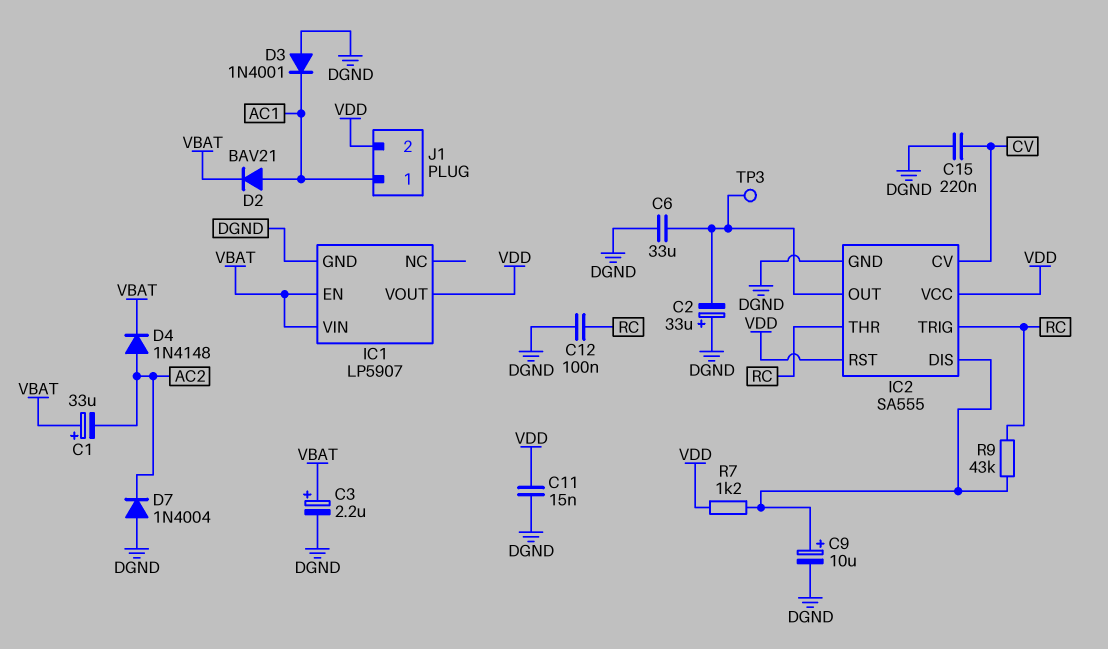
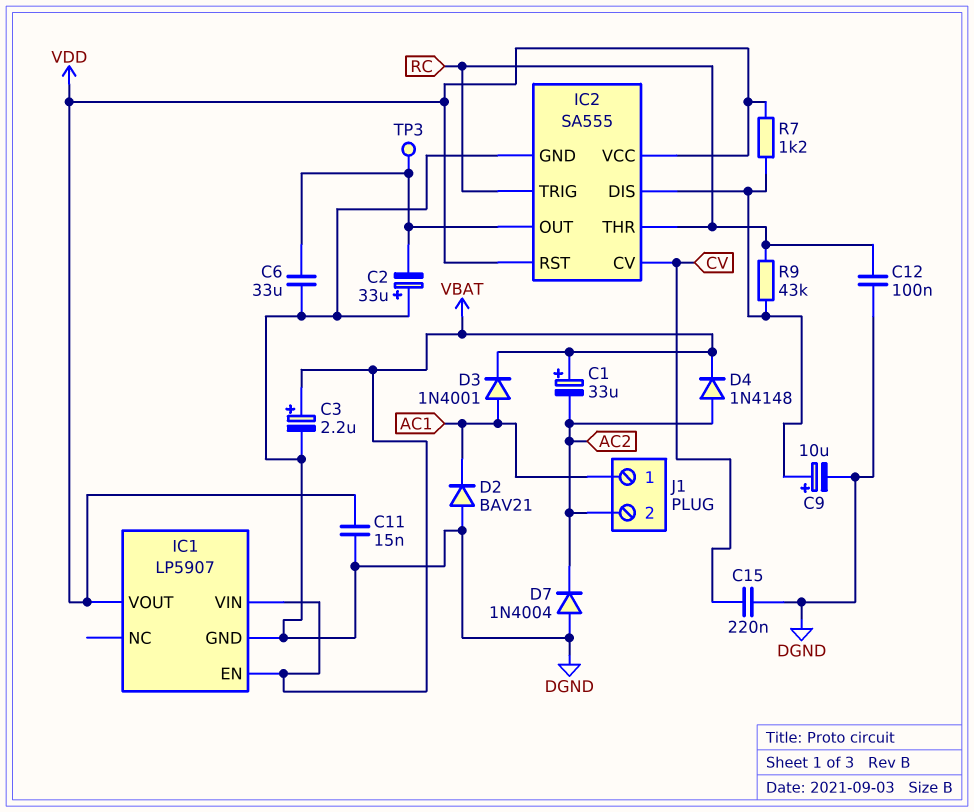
D2: diode BAV21 (A AC1, K VBAT) -> diode BAV21 (A DGND, K AC1)
D3: diode 1N4001 (A DGND, K AC1) -> diode 1N4001 (A AC1, K VBAT)
J1 pin 2: VDD -> AC2

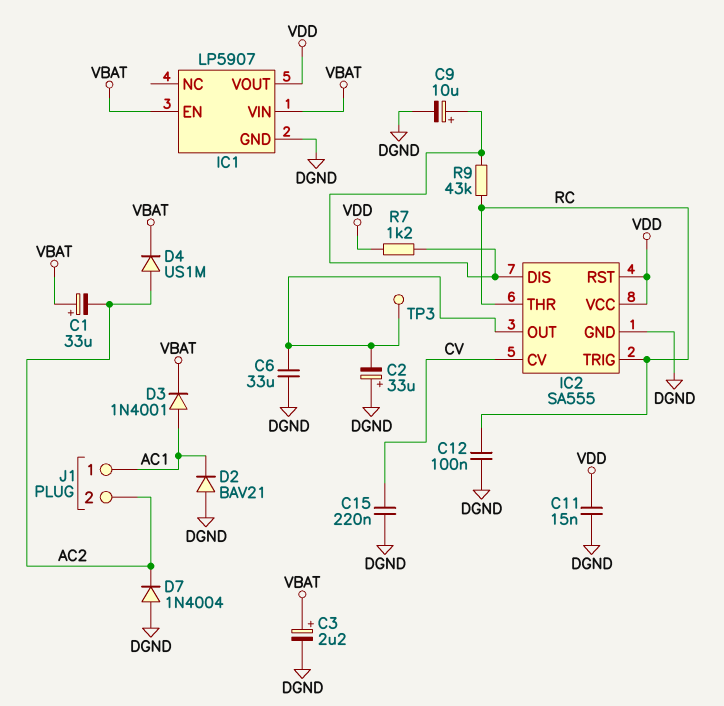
D4: diode 1N4148 (A AC2, K VBAT) -> diode US1M (A AC2, K VBAT)

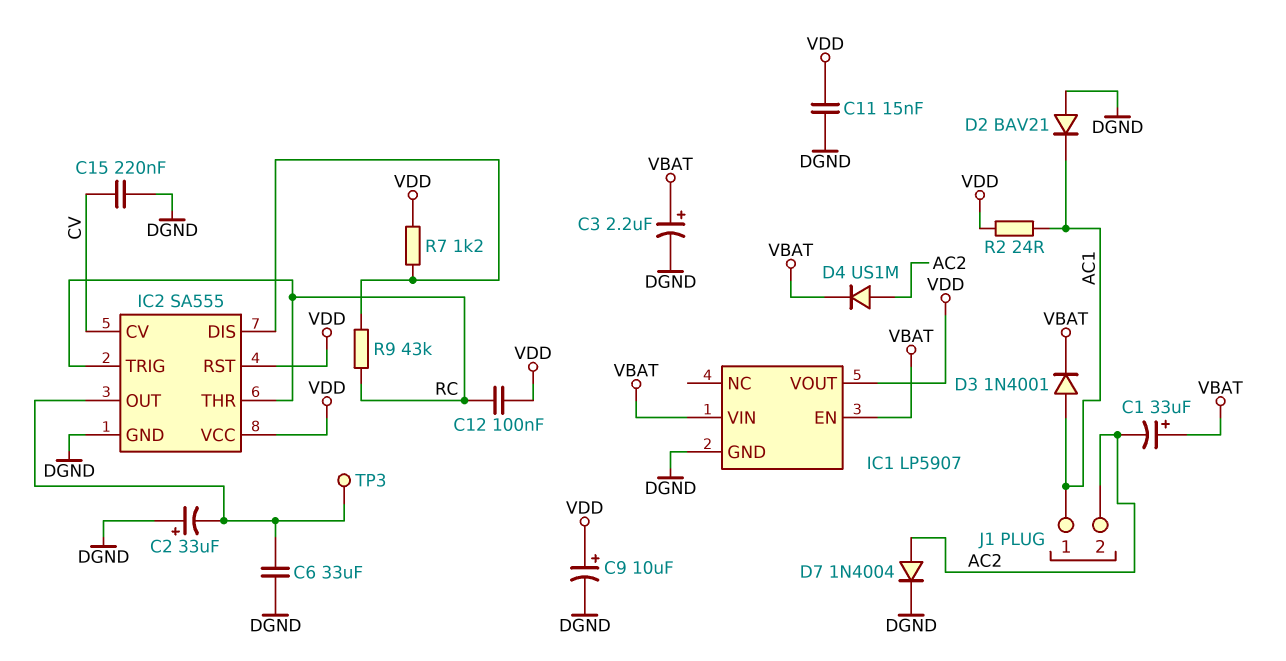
C9: 10uF (plus IC2/DIS, minus DGND) -> 10uF (plus VDD, minus DGND)
C12: 100nF (DGND, RC) -> 100nF (RC, VDD)
D7: diode 1N4004 (A DGND, K AC2) -> diode 1N4004 (A AC2, K DGND)
R2: none -> 24 (AC1, VDD)

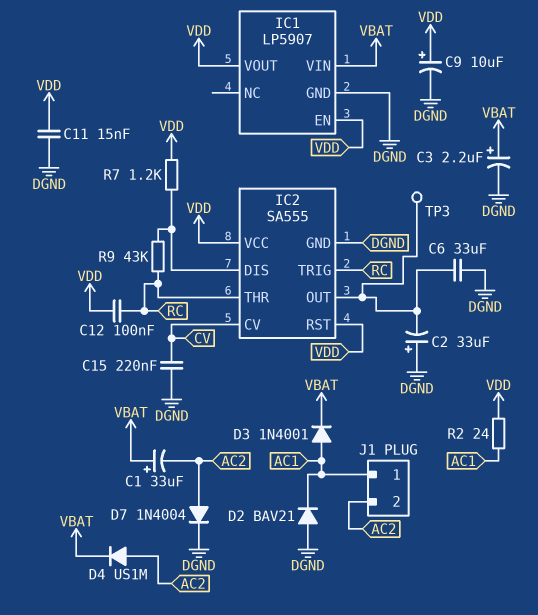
IC1 pin EN: VBAT -> VDD

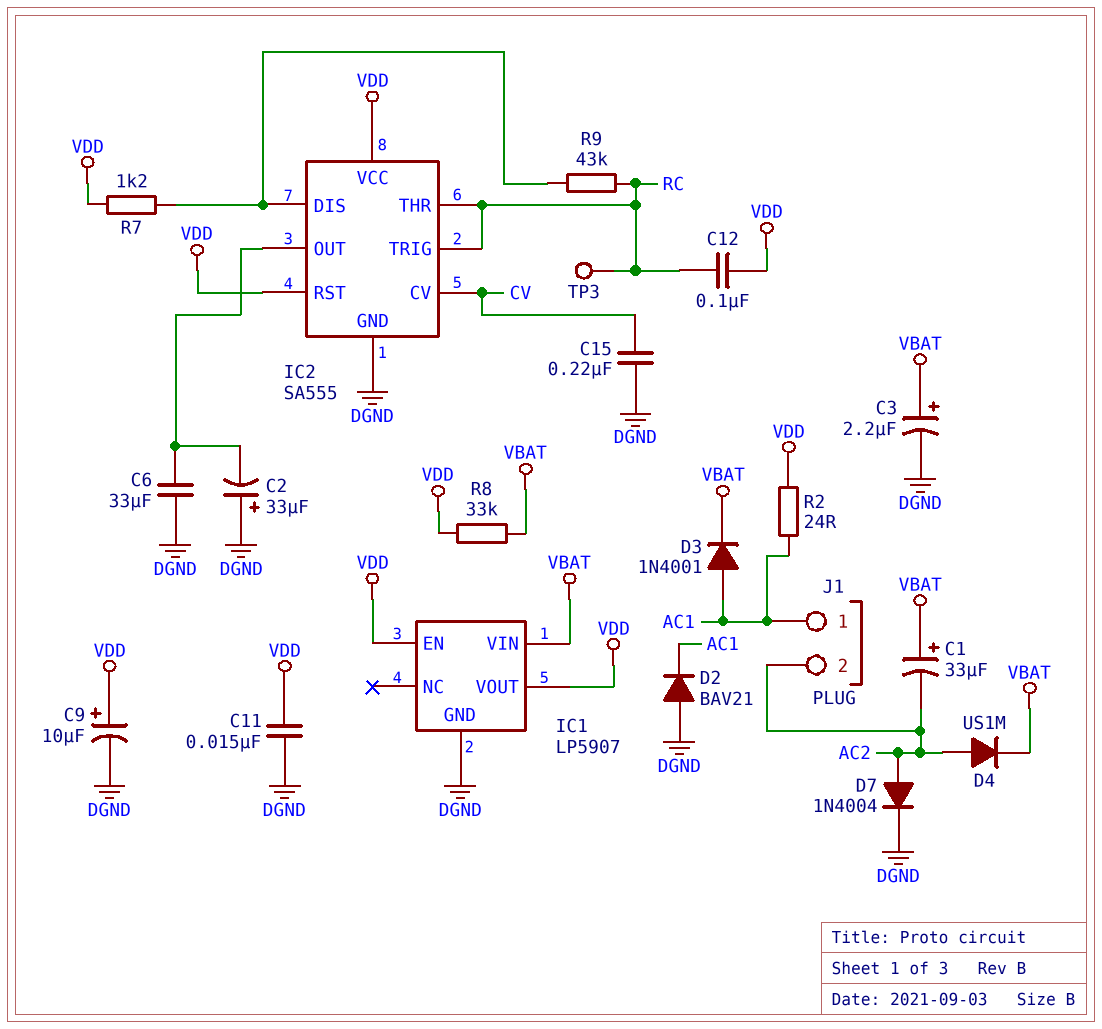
R8: none -> 33k (VBAT, VDD)
TP3: test point (IC2/OUT) -> test point (RC)

